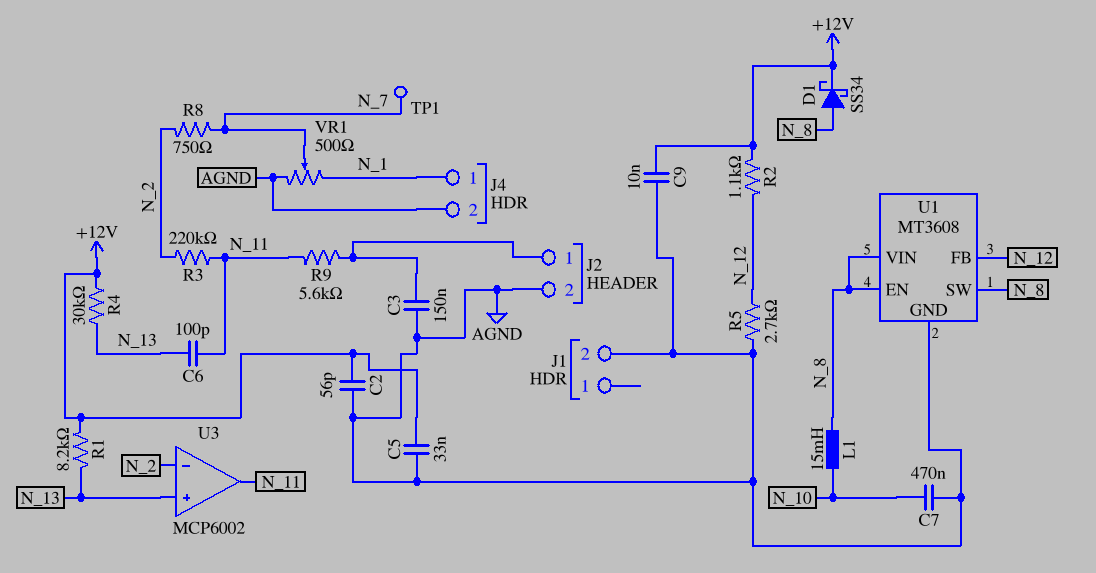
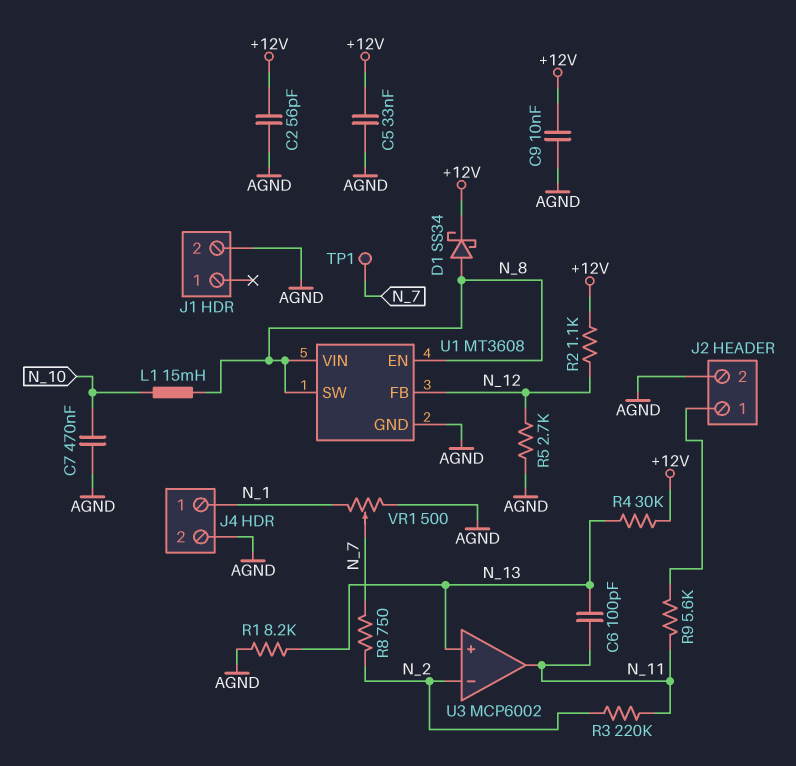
C3: 150nF (AGND, J2/1) -> none
R1: 8.2k (+12V, N_13) -> 8.2k (AGND, N_13)

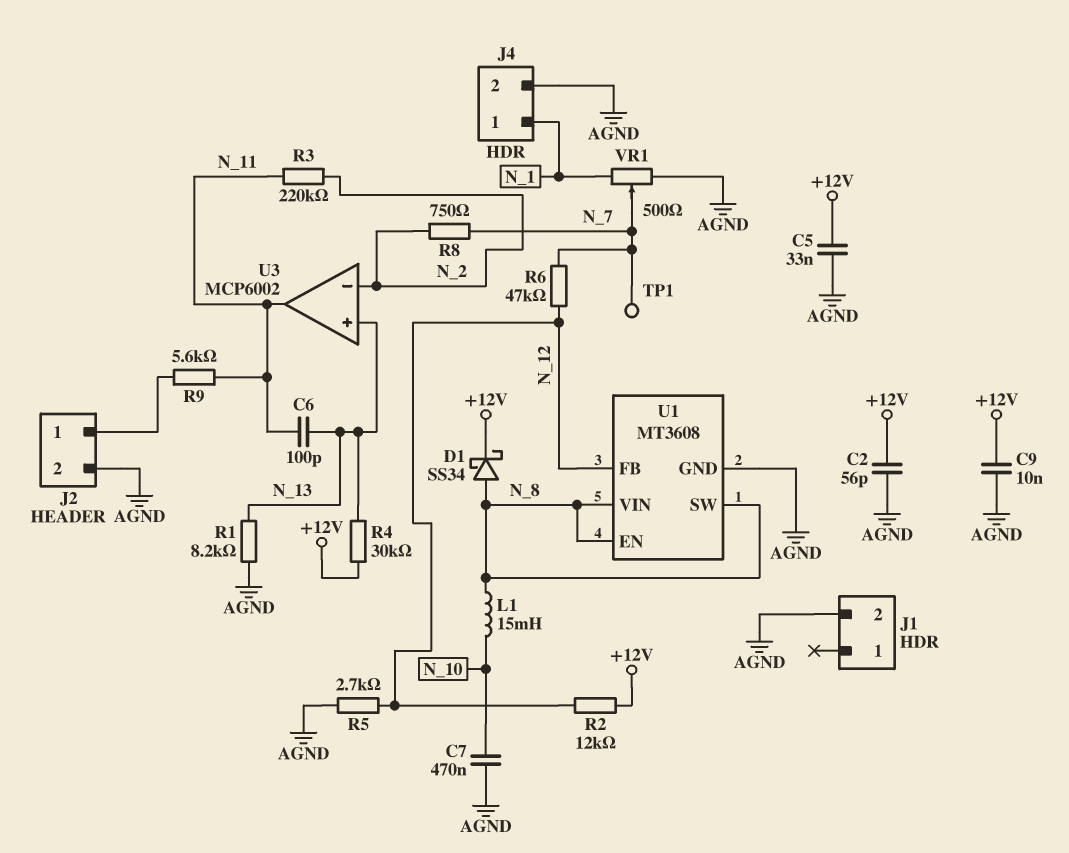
R2: 1.1k (+12V, N_12) -> 12k (+12V, N_12)
R6: none -> 47k (N_7, N_12)

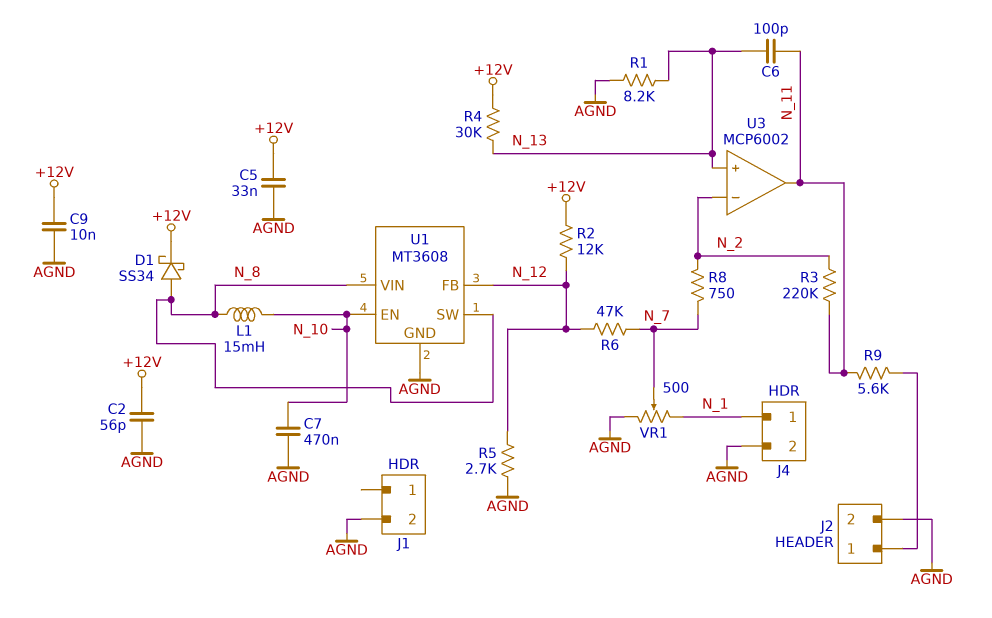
TP1: test point (N_7) -> none
U1 pin EN: N_8 -> N_10

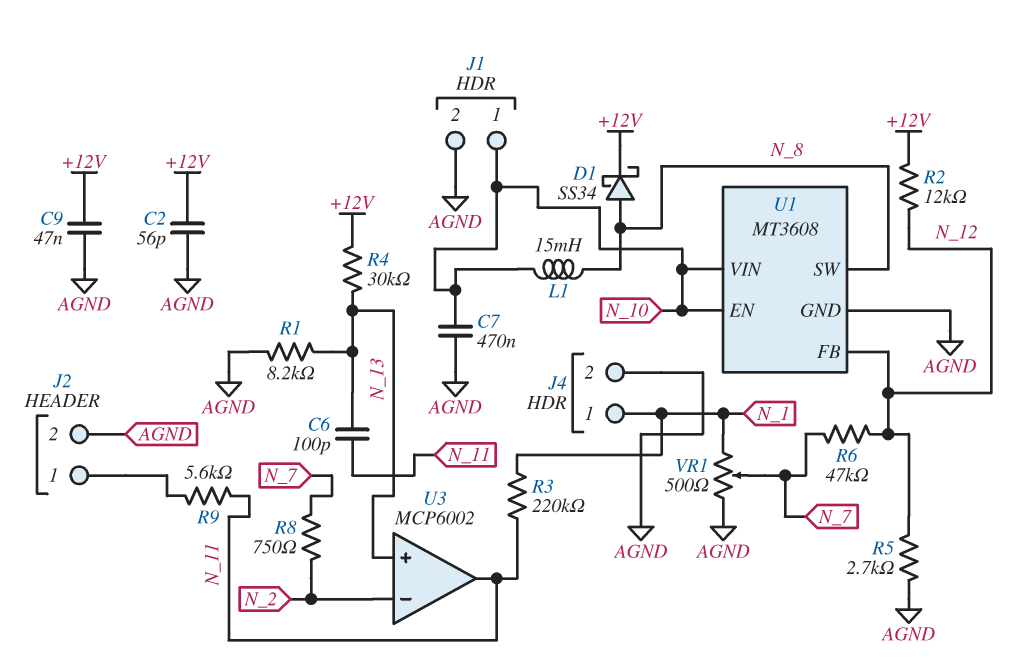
C5: 33nF (+12V, AGND) -> none
C9: 10nF (+12V, AGND) -> 47nF (+12V, AGND)
J1 pin 1: none -> N_10
R3: 220k (N_2, N_11) -> 220k (N_1, N_11)
U1 pin VIN: N_8 -> N_10

